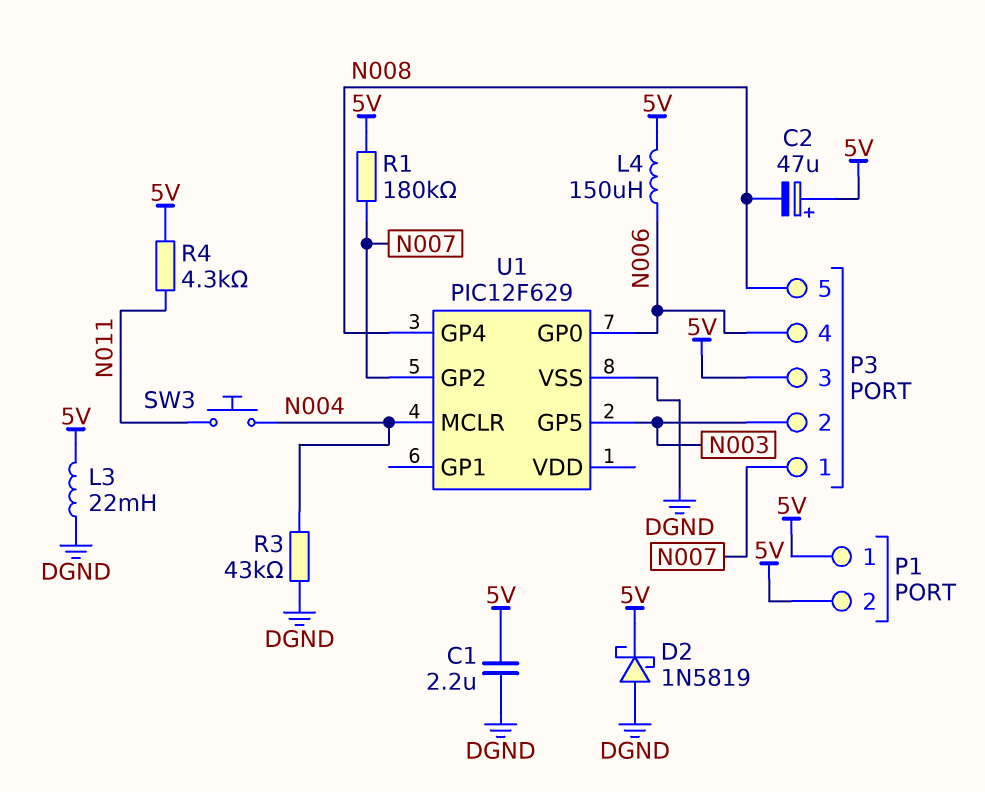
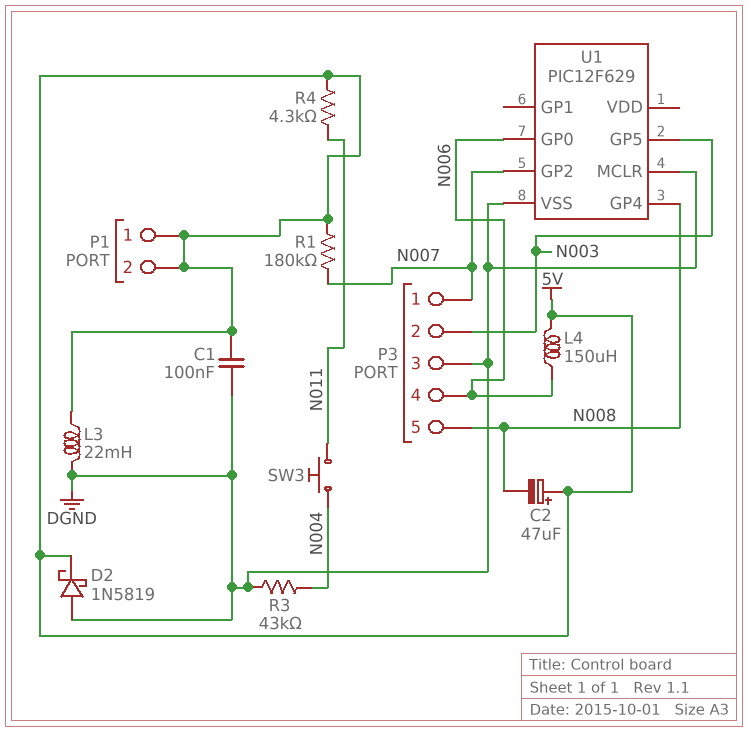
C1: 2.2uF (5V, DGND) -> 100nF (5V, DGND)
P3 pin 3: 5V -> DGND
U1 pin MCLR: N004 -> DGND

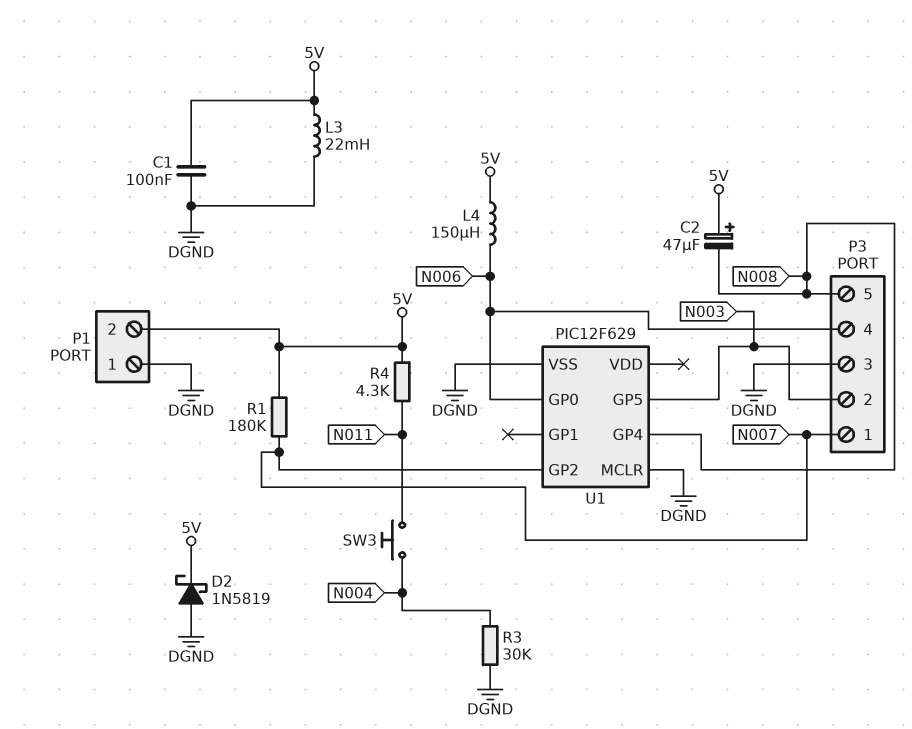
P1 pin 1: 5V -> DGND
R3: 43k (DGND, N004) -> 30k (DGND, N004)

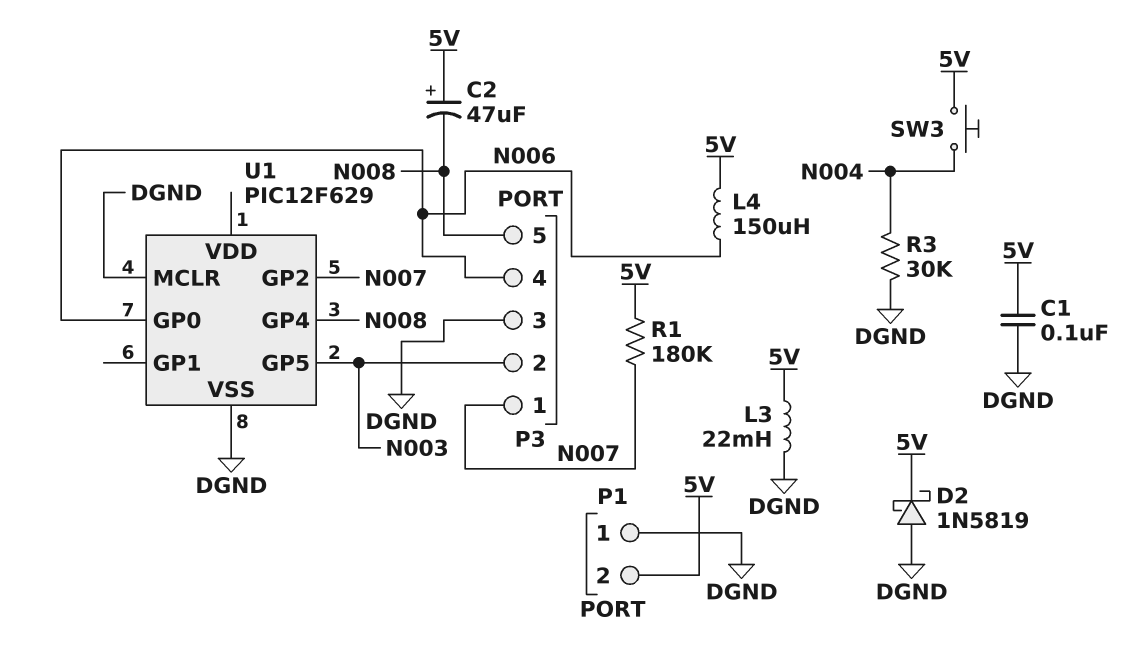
R4: 4.3k (5V, N011) -> none
SW3: button (N004, N011) -> button (5V, N004)

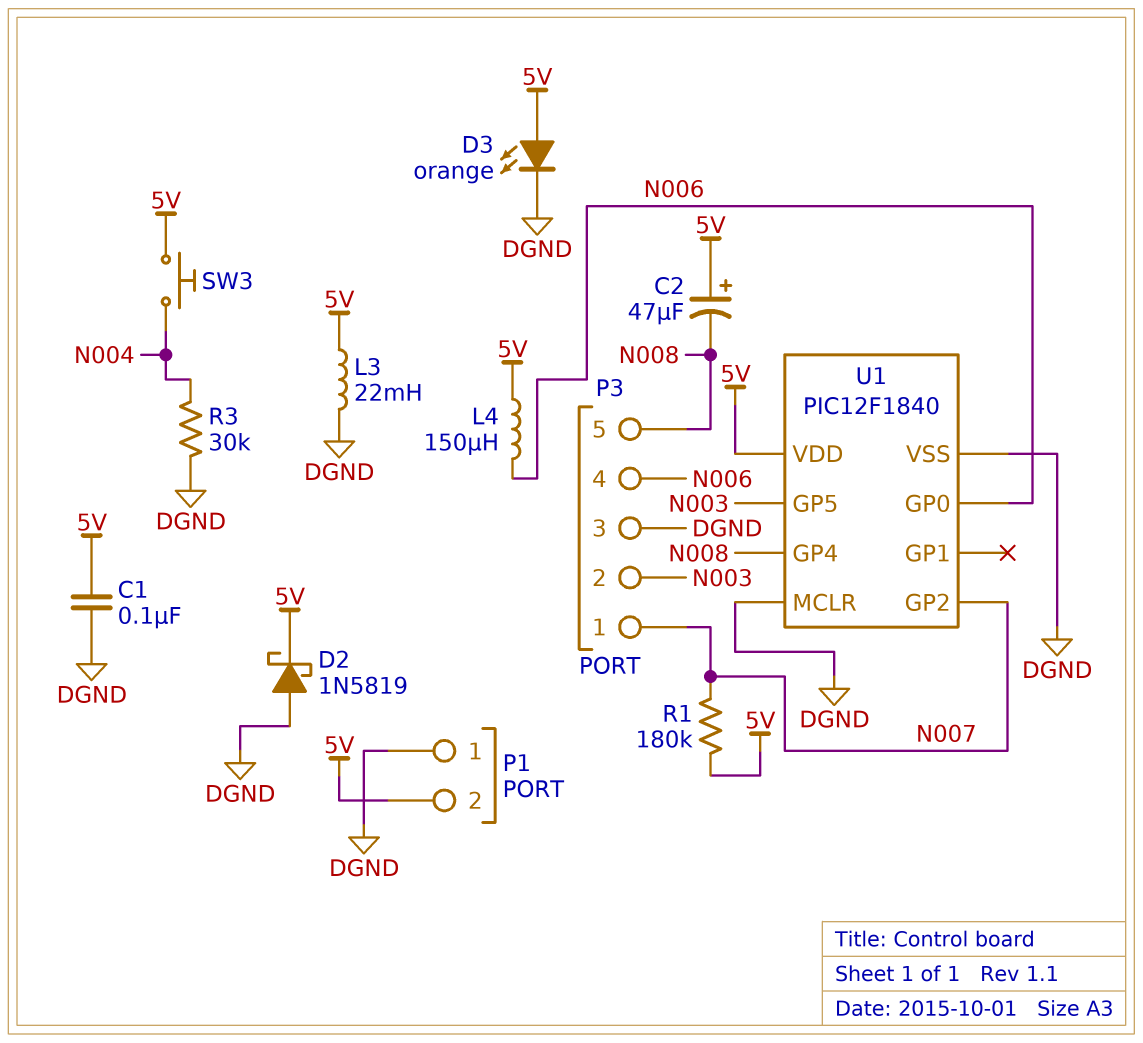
D3: none -> LED orange (A 5V, K DGND)
U1: PIC12F629 -> PIC12F1840
U1 pin VDD: none -> 5V

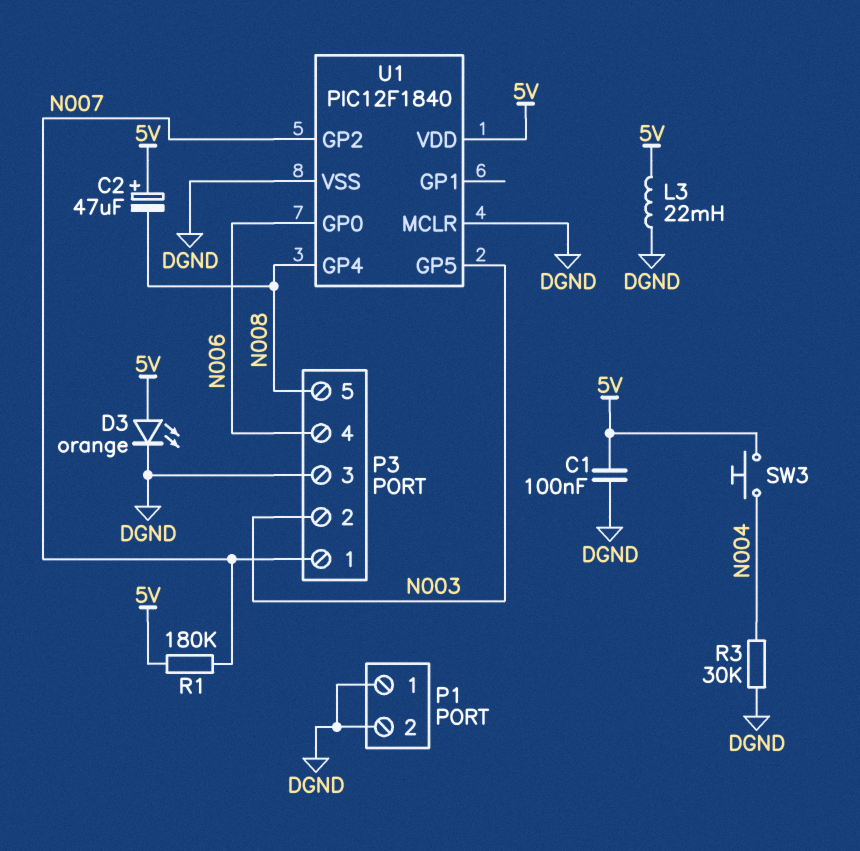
D2: schottky 1N5819 (A DGND, K 5V) -> none
L4: 150uH (5V, N006) -> none
P1 pin 2: 5V -> DGND

